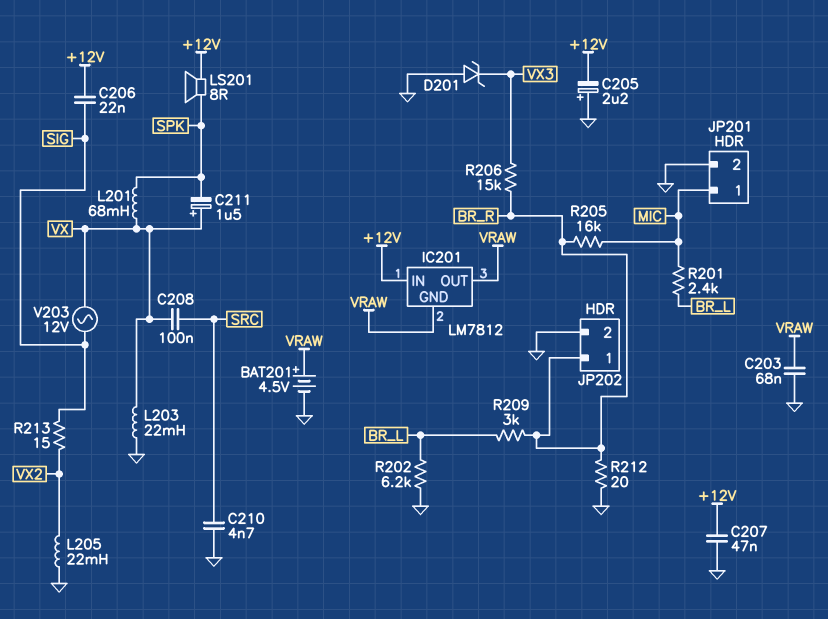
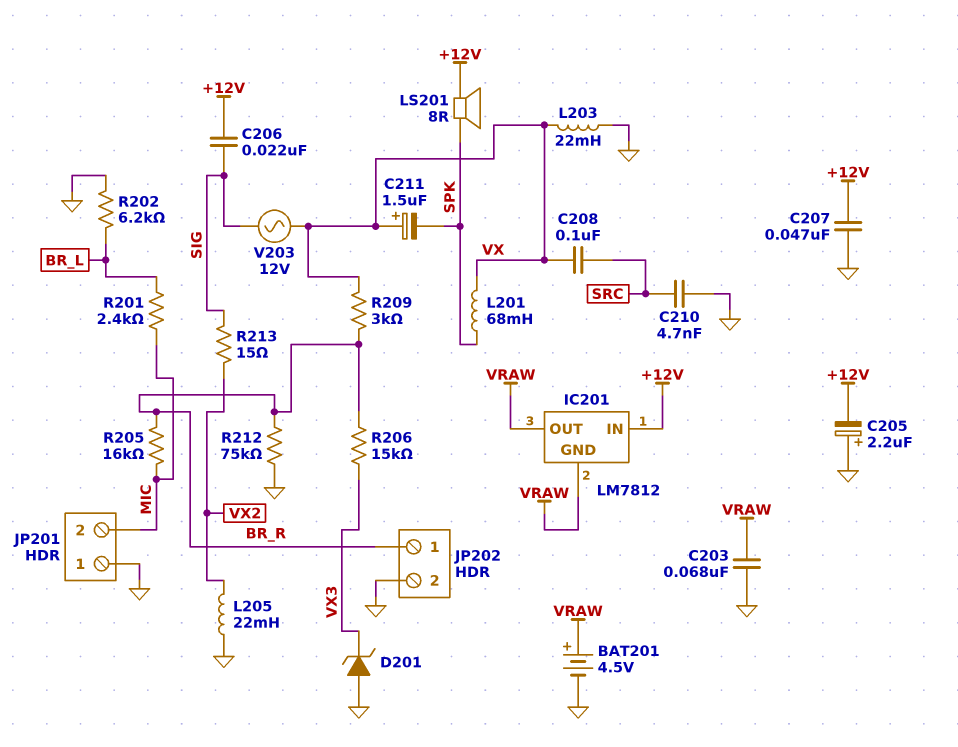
JP201 pin 1: MIC -> GND
JP201 pin 2: GND -> MIC
R209: 3k (BR_L, BR_R) -> 3k (BR_R, VX)
R212: 20 (BR_R, GND) -> 75k (BR_R, GND)

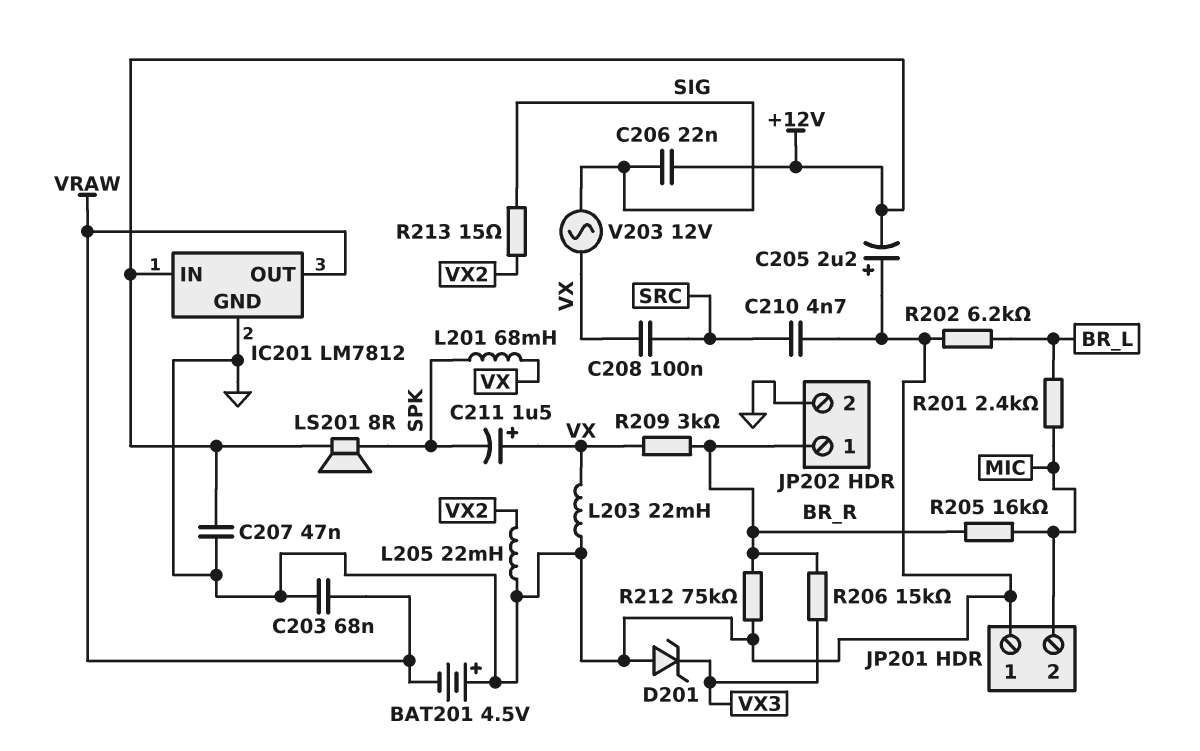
BAT201: 4.5V (plus VRAW, minus GND) -> 4.5V (plus GND, minus VRAW)
IC201 pin GND: VRAW -> GND

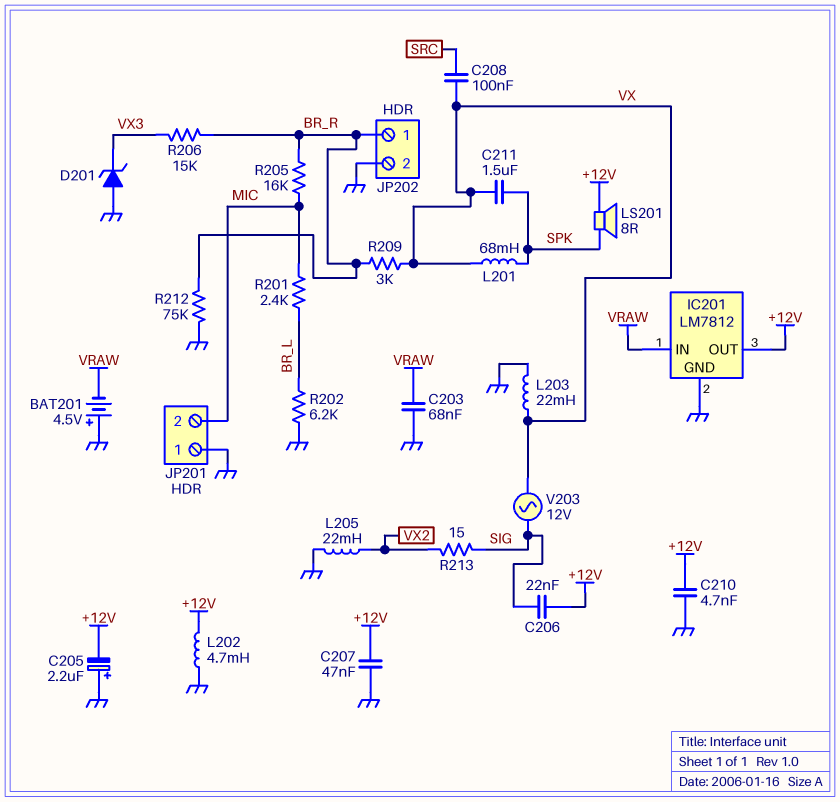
C210: 4.7nF (GND, SRC) -> 4.7nF (+12V, GND)
C211: 1.5uF (plus VX, minus SPK) -> 1.5uF (SPK, VX)
IC201 pin IN: +12V -> VRAW
IC201 pin OUT: VRAW -> +12V
L202: none -> 4.7mH (+12V, GND)

